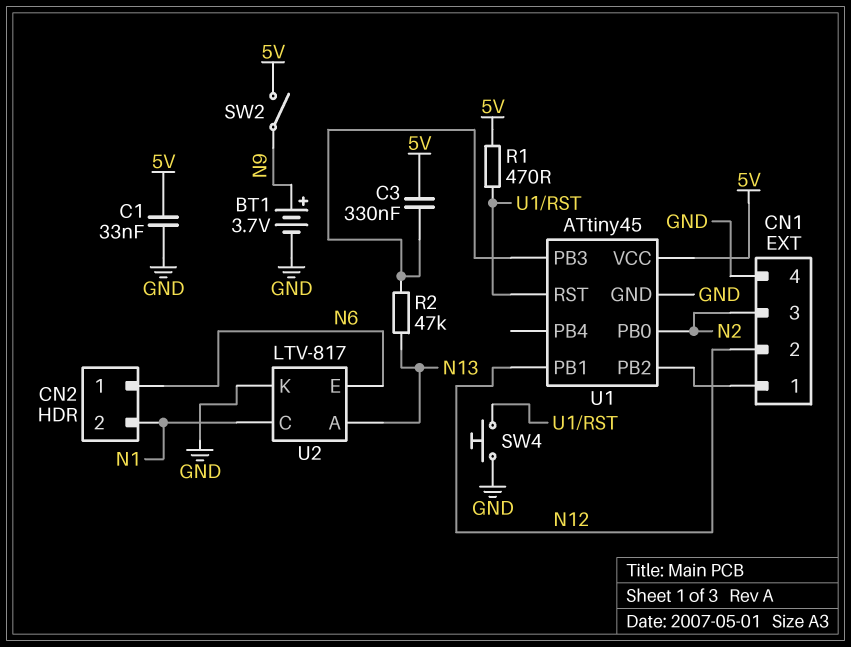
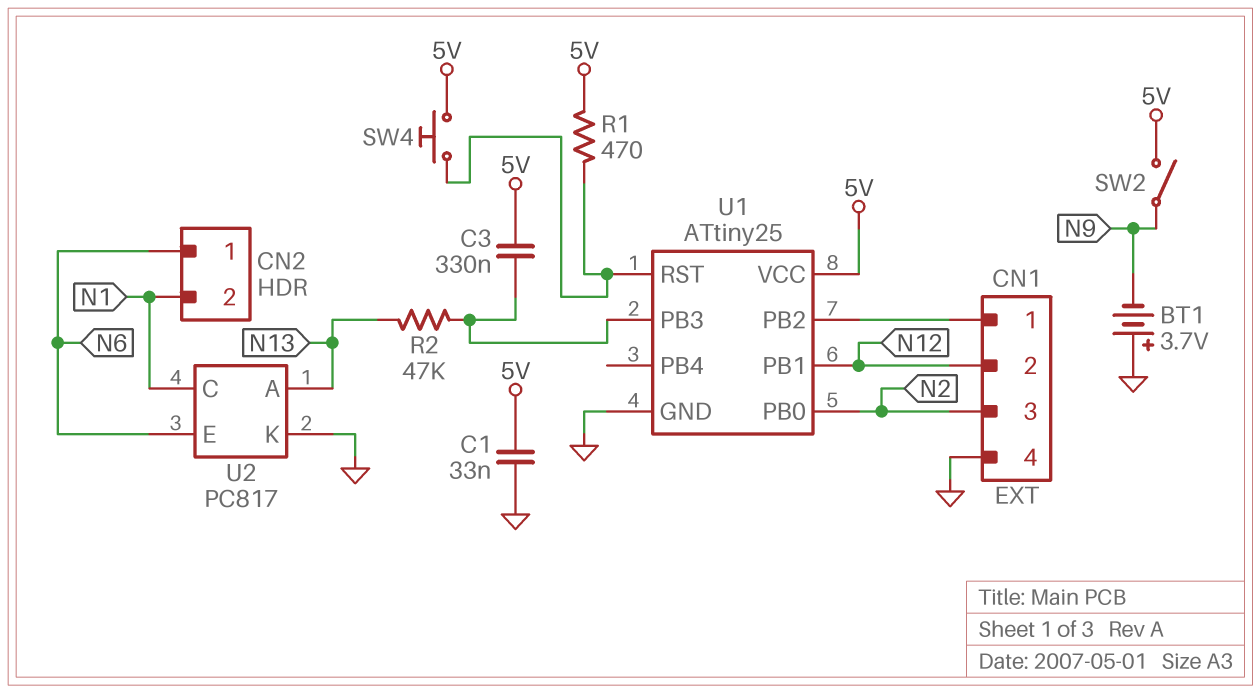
BT1: 3.7V (plus N9, minus GND) -> 3.7V (plus GND, minus N9)
SW4: button (GND, U1/RST) -> button (5V, U1/RST)
U1: ATtiny45 -> ATtiny25
U2: LTV-817 -> PC817

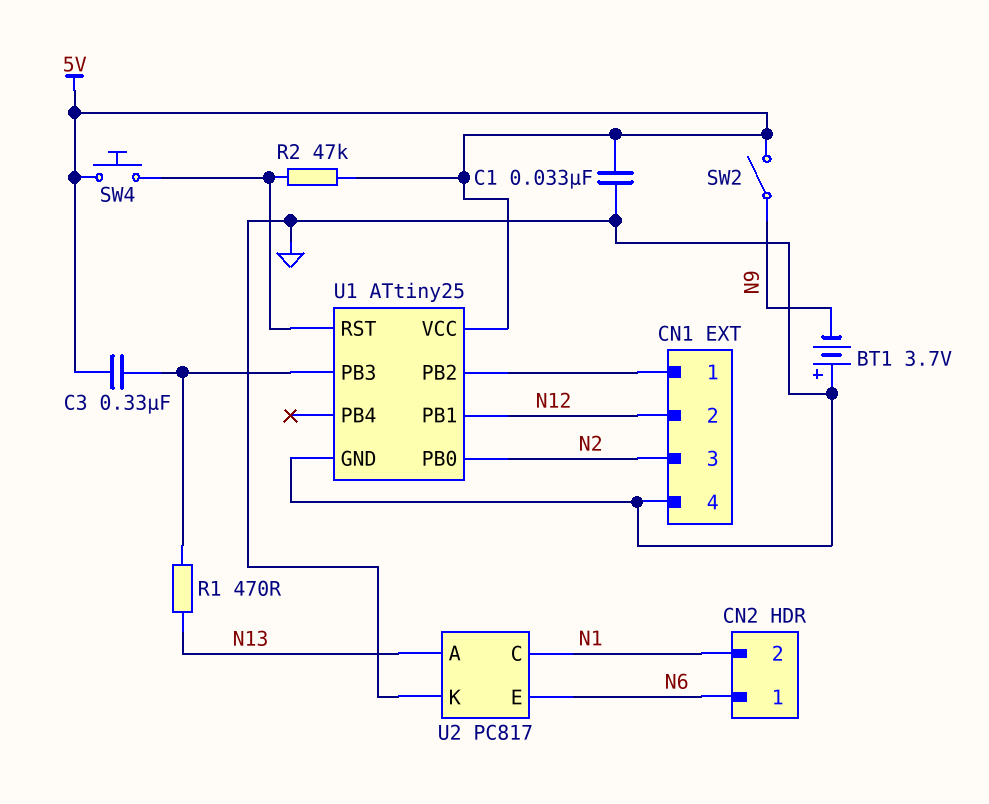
R1: 470 (5V, U1/RST) -> 470 (N13, U1/PB3)
R2: 47k (N13, U1/PB3) -> 47k (5V, U1/RST)

